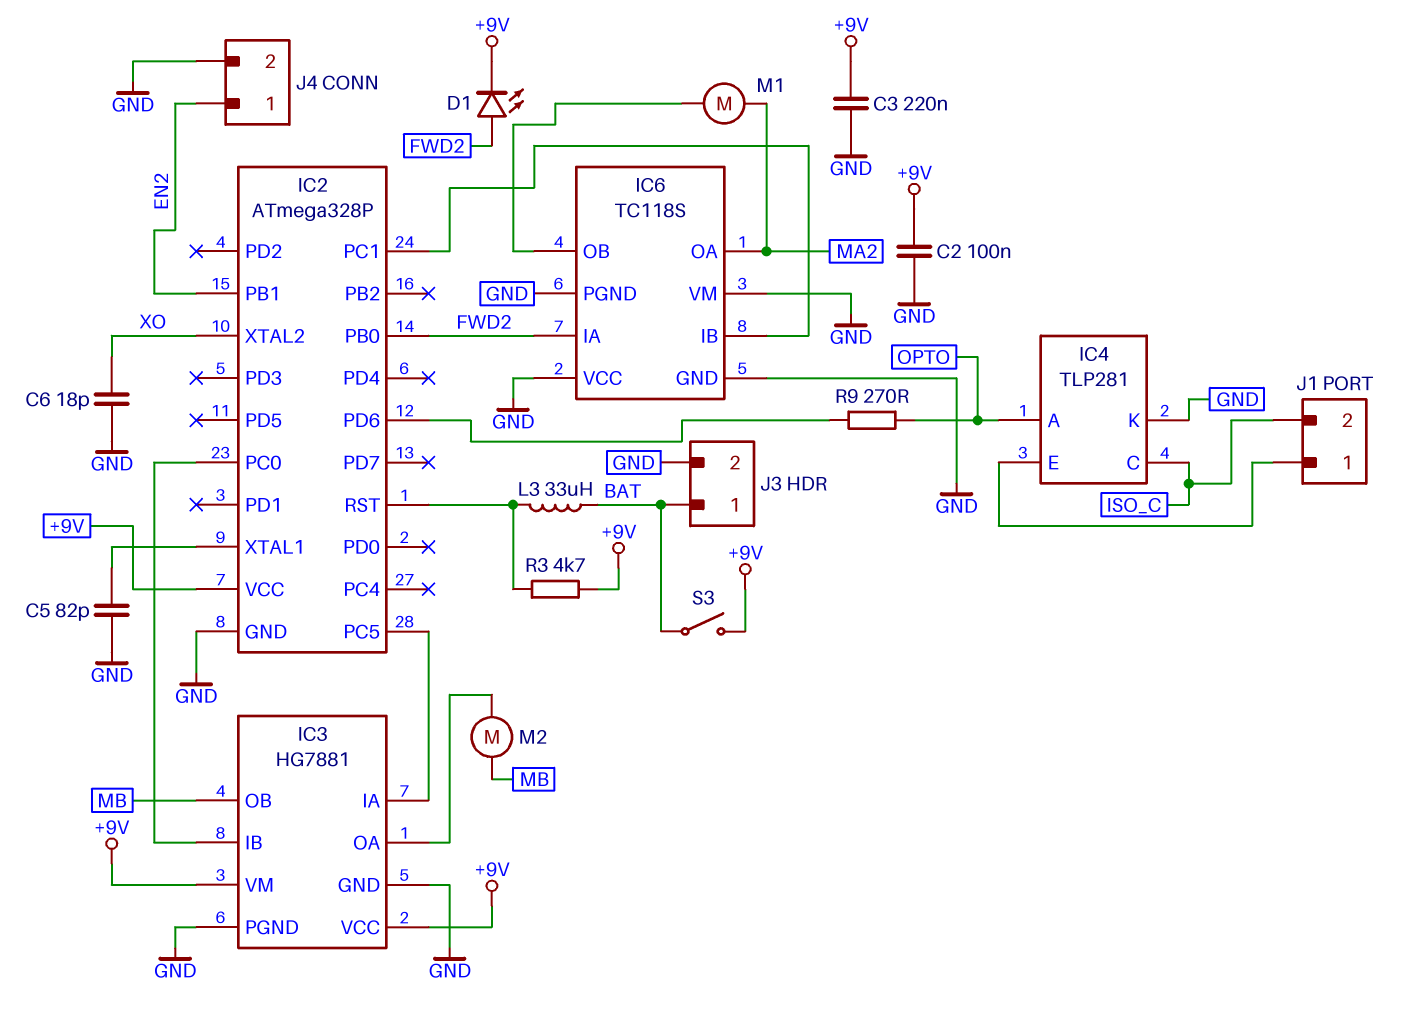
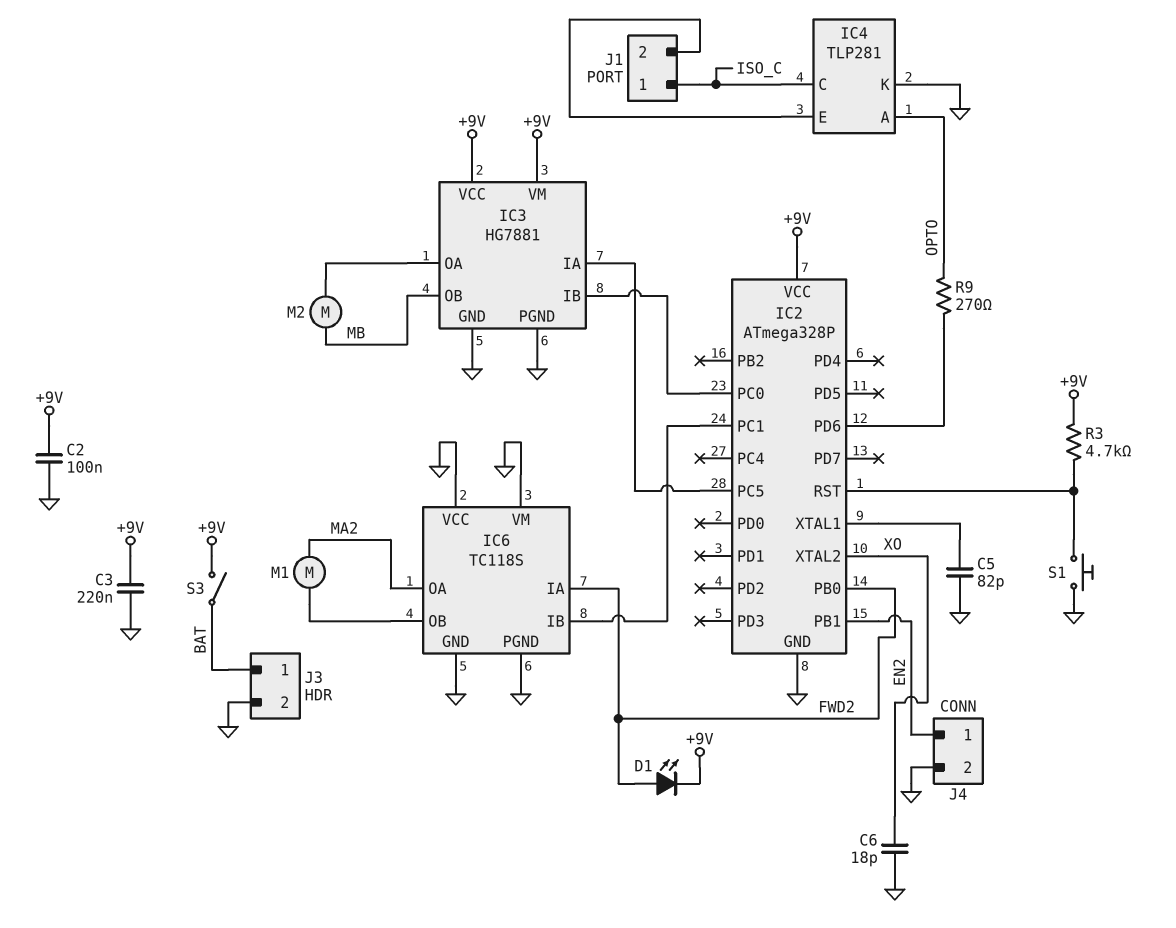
J1 pin 1: IC4/E -> ISO_C
J1 pin 2: ISO_C -> IC4/E
L3: 33uH (BAT, IC2/RST) -> none
S1: none -> button (GND, IC2/RST)

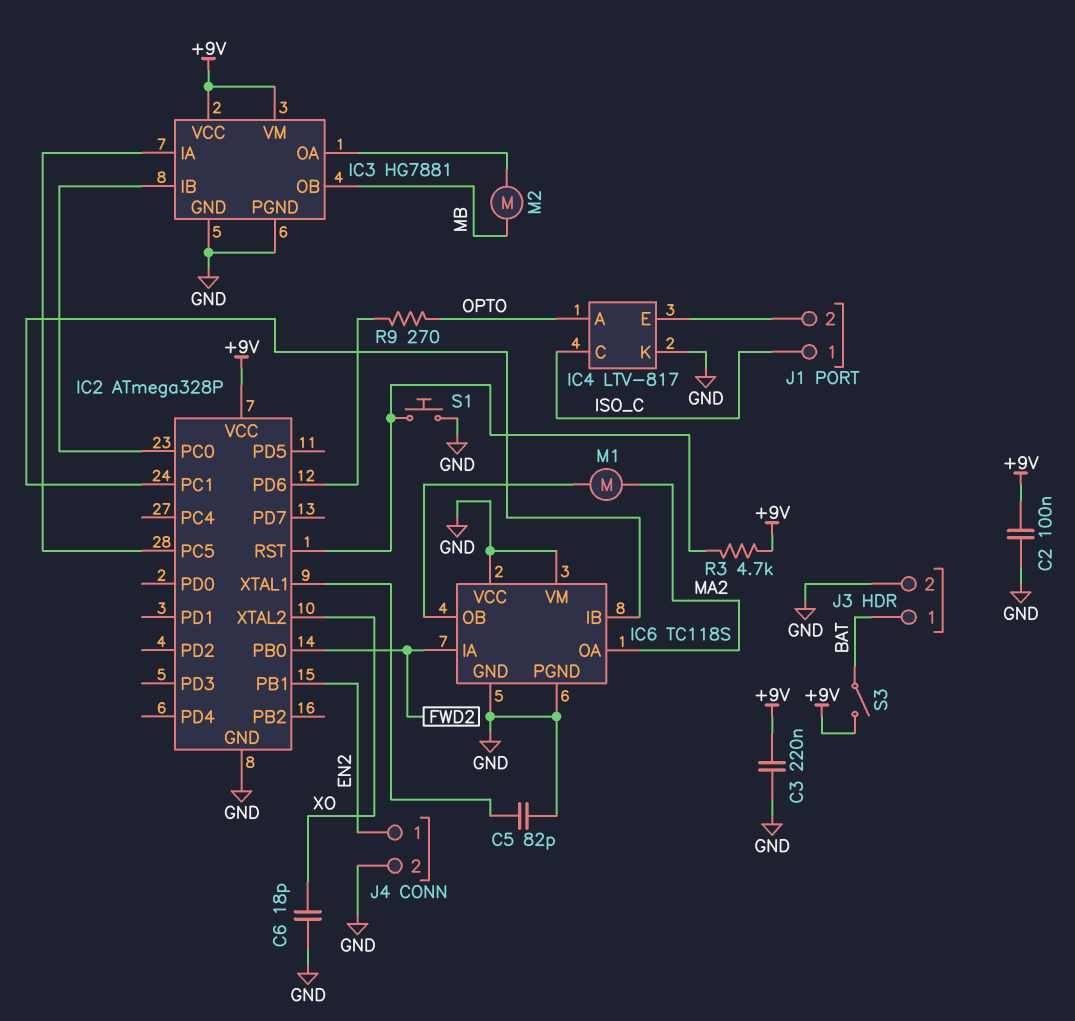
D1: LED (A FWD2, K +9V) -> none
IC4: TLP281 -> LTV-817

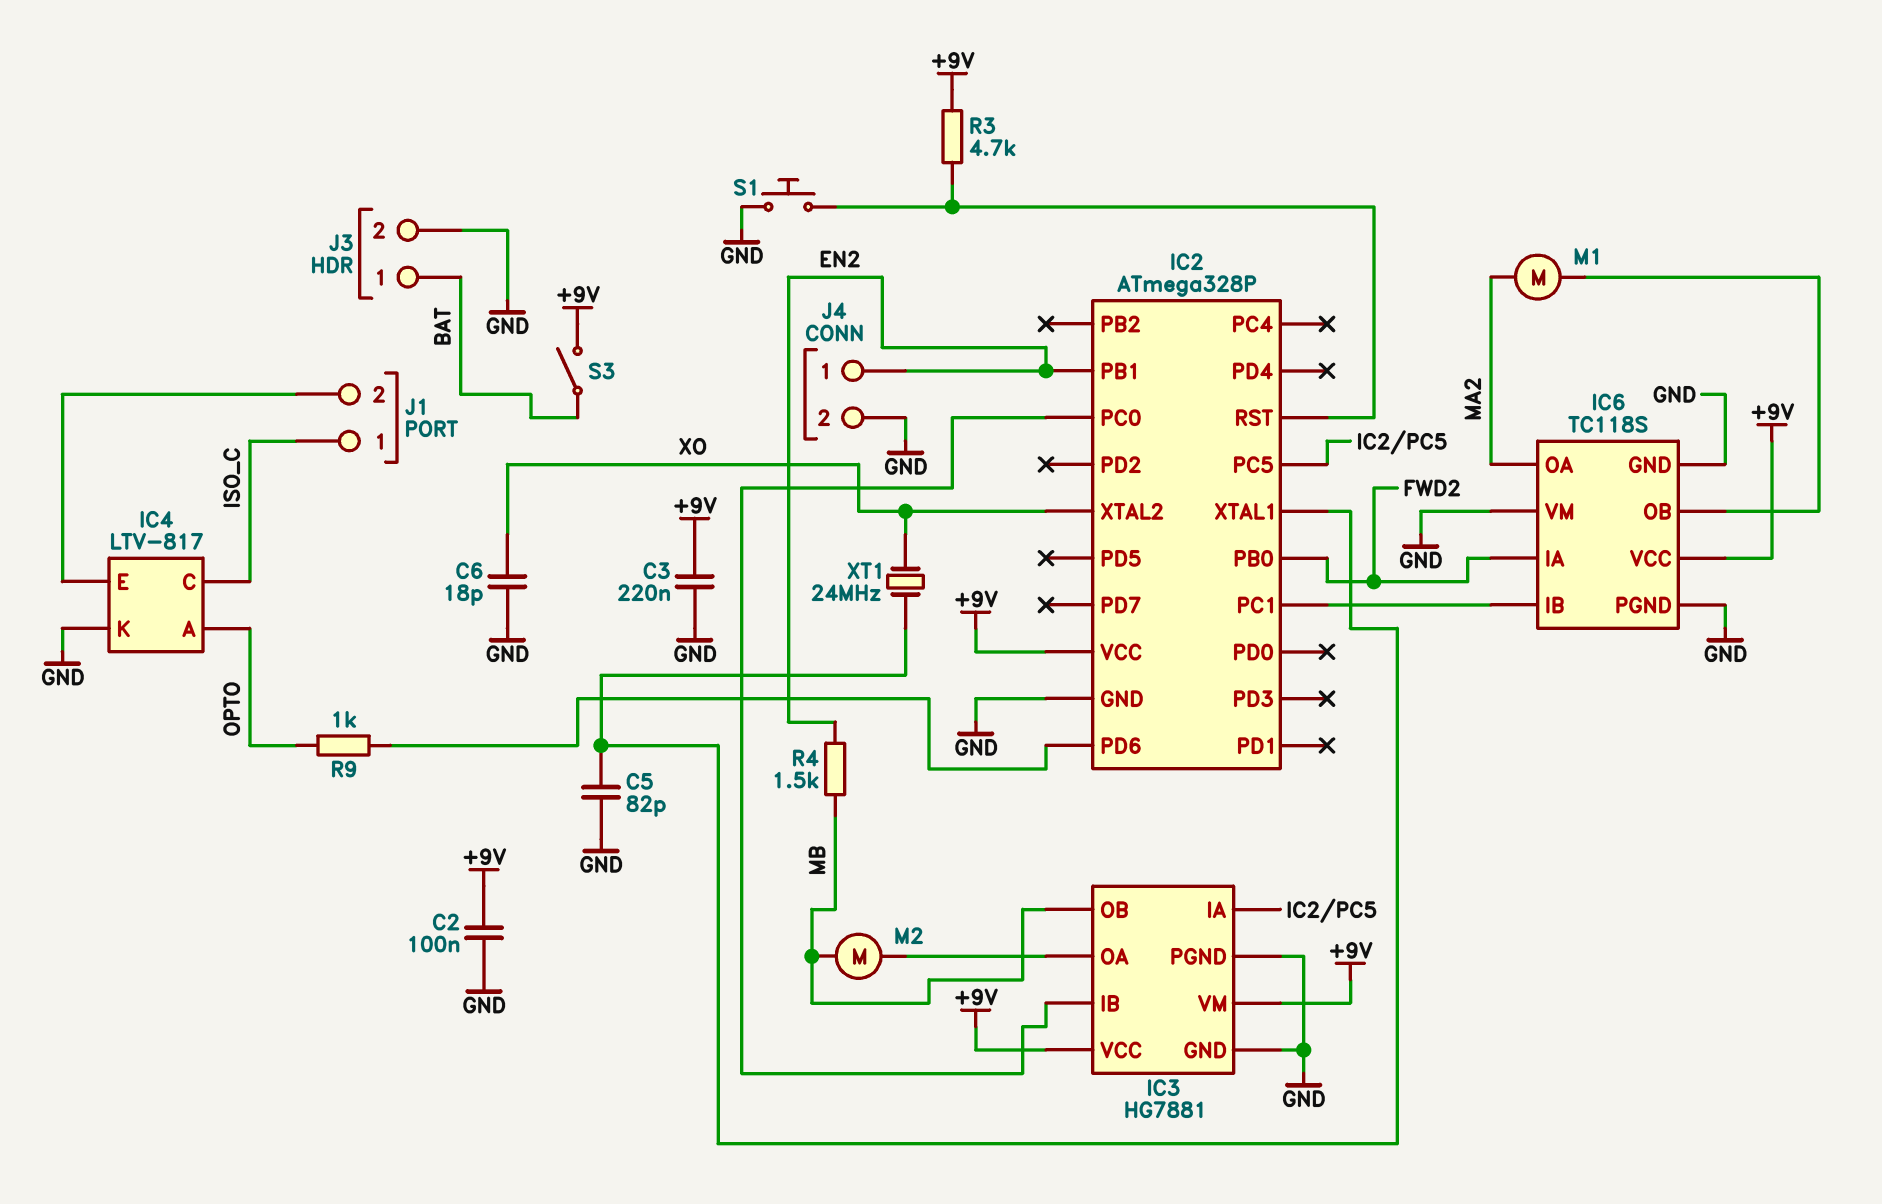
IC6 pin VCC: GND -> +9V
R4: none -> 1.5k (EN2, MB)
R9: 270 (IC2/PD6, OPTO) -> 1k (IC2/PD6, OPTO)
XT1: none -> 24MHz (IC2/XTAL1, XO)

